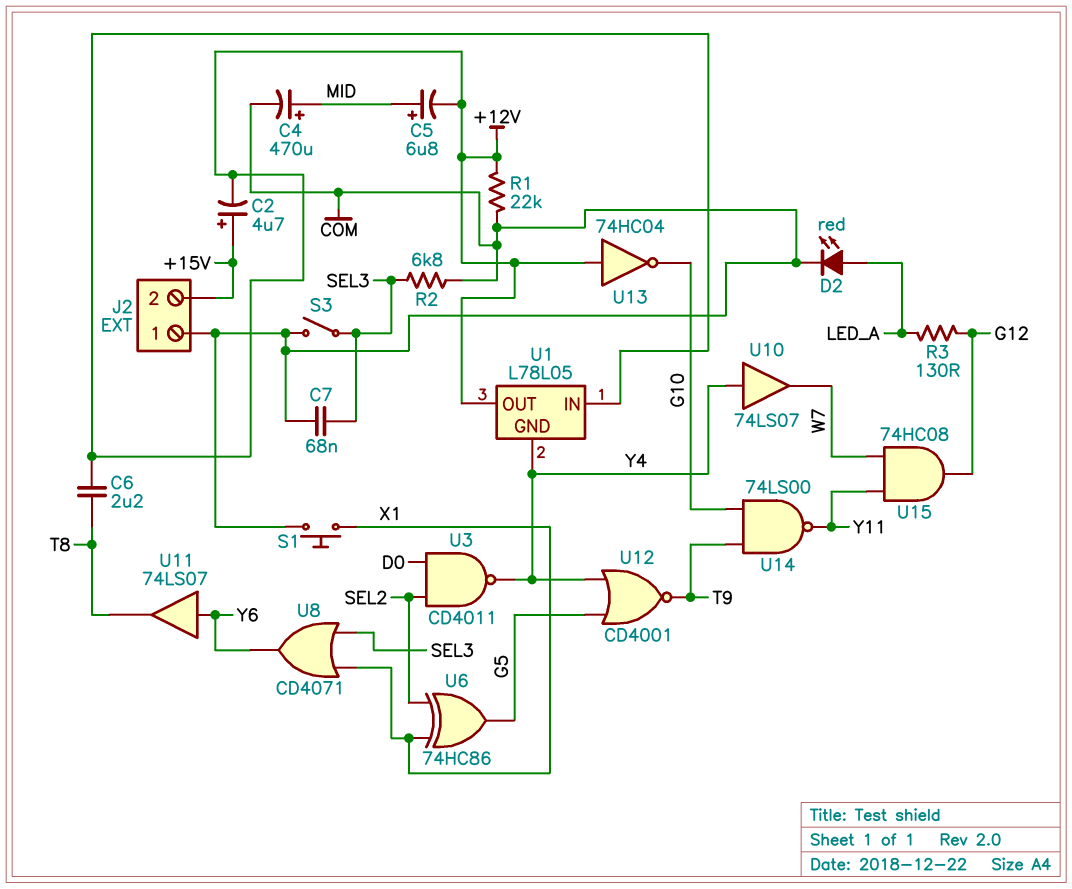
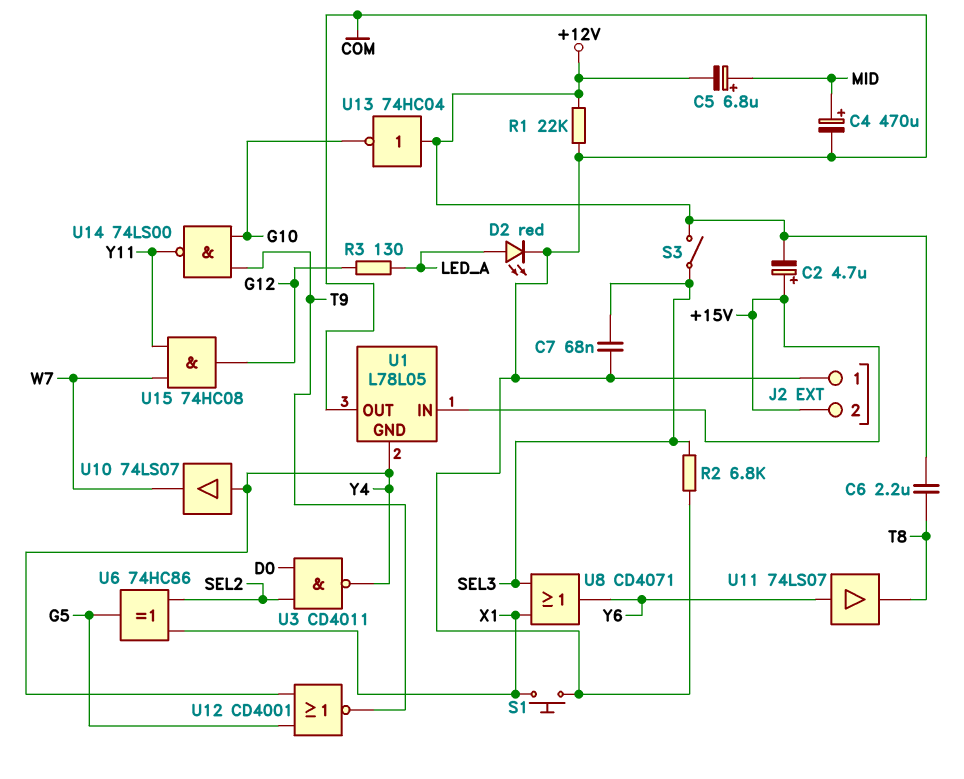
S3: switch (COM, SEL3) -> switch (+12V, SEL3)
U1 pin IN: +12V -> +15V
U1 pin OUT: +12V -> COM

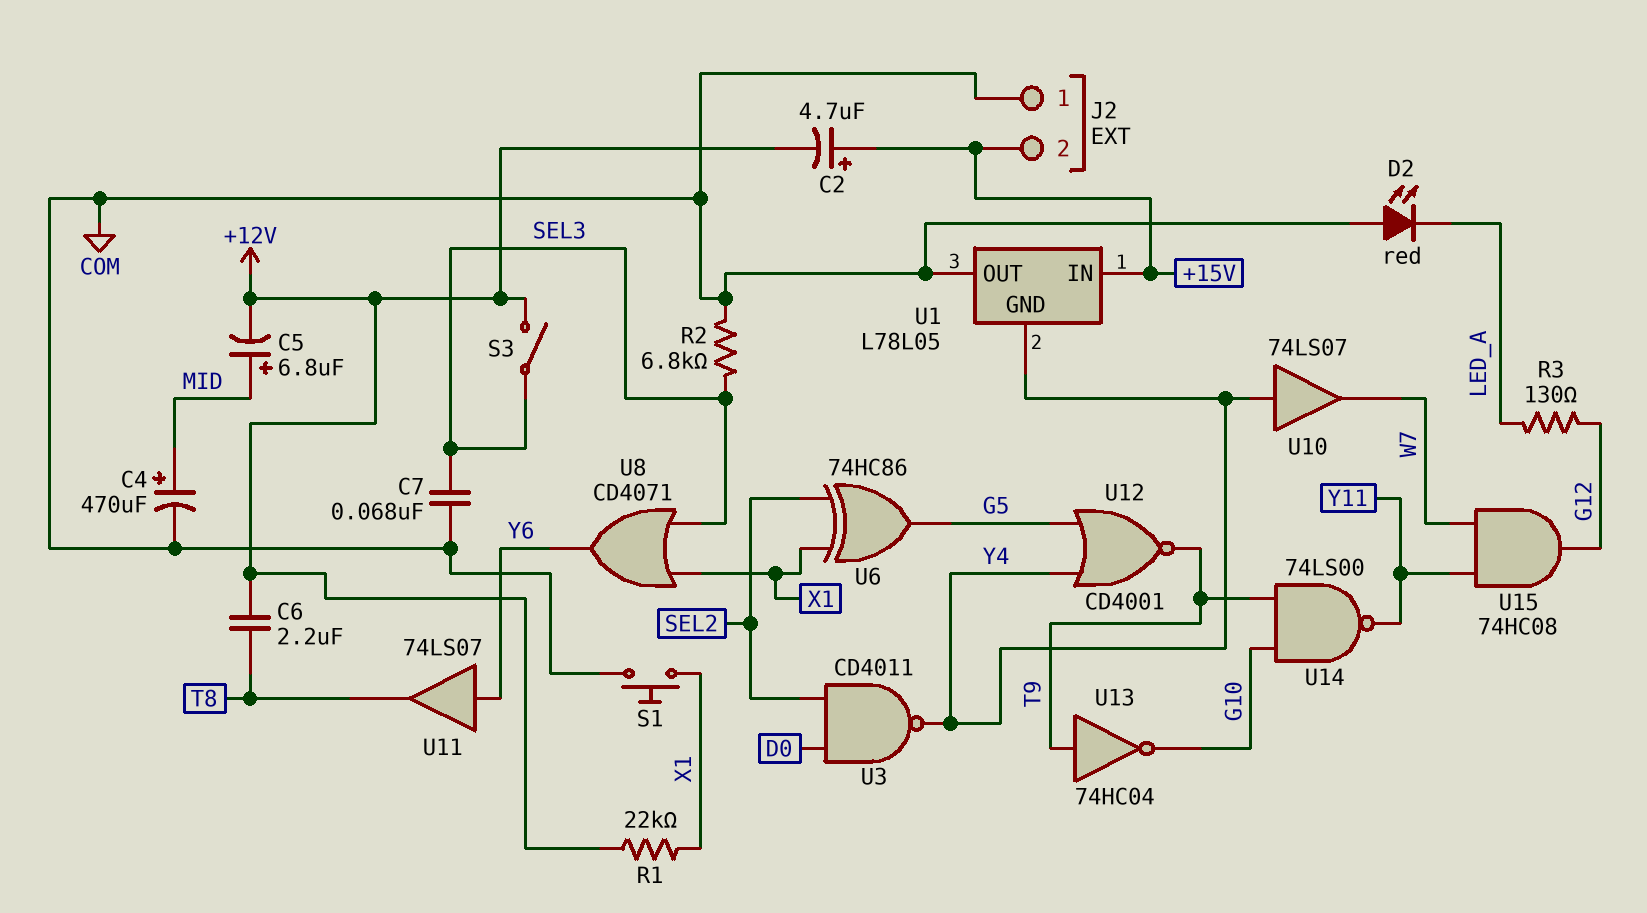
D2: LED red (A LED_A, K COM) -> LED red (A COM, K LED_A)
R1: 22k (+12V, COM) -> 22k (+12V, X1)
U13: NOT 74HC04 (in +12V, out G10) -> NOT 74HC04 (in T9, out G10)

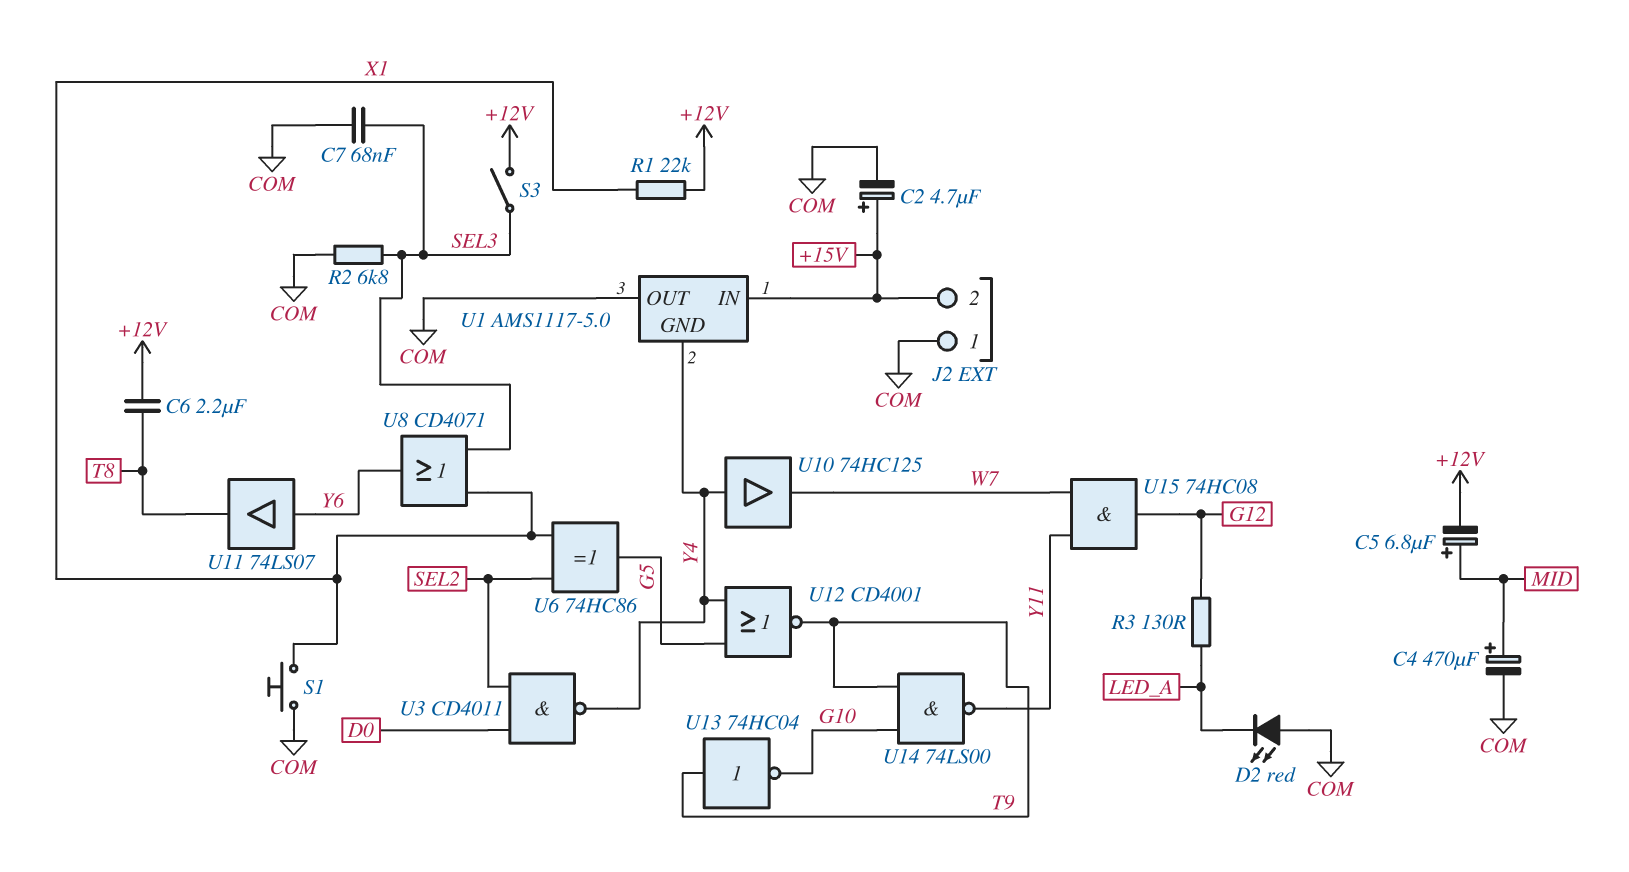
C2: 4.7uF (plus +15V, minus +12V) -> 4.7uF (plus +15V, minus COM)
U1: L78L05 -> AMS1117-5.0
U10: buffer 74LS07 (in Y4, out W7) -> buffer 74HC125 (in Y4, out W7)

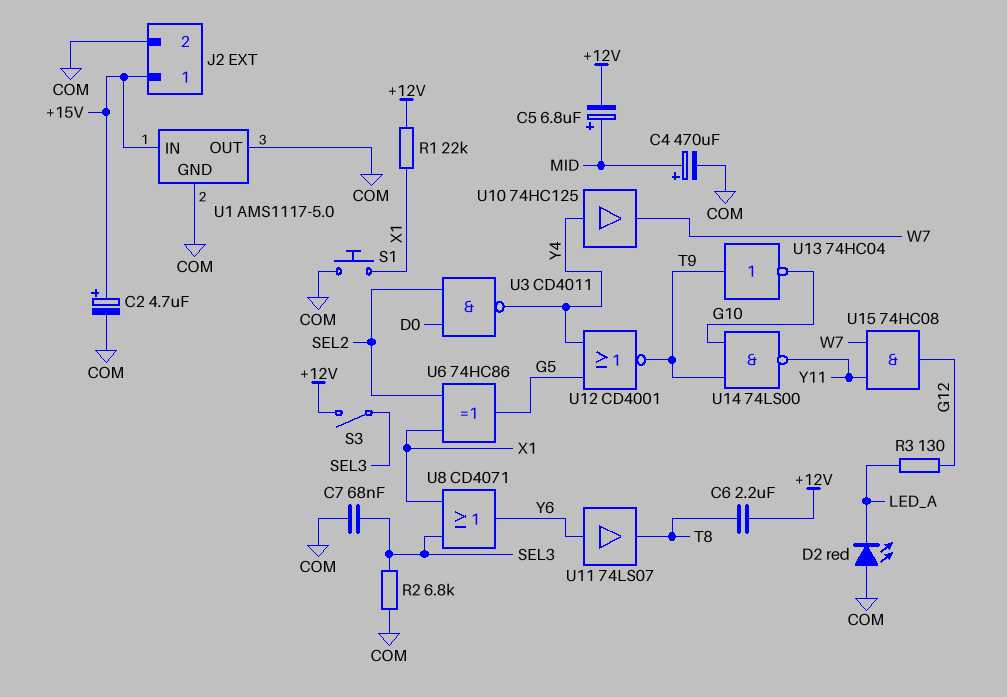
J2 pin 1: COM -> +15V
J2 pin 2: +15V -> COM
U1 pin GND: Y4 -> COM

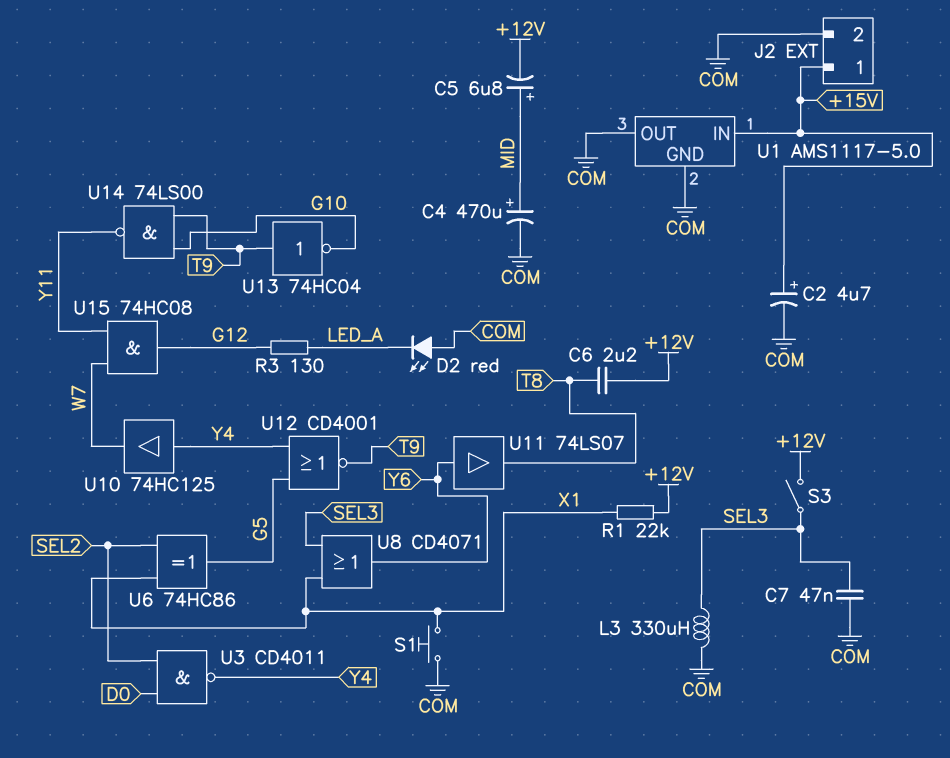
C7: 68nF (COM, SEL3) -> 47nF (COM, SEL3)
L3: none -> 330uH (COM, SEL3)
R2: 6.8k (COM, SEL3) -> none

